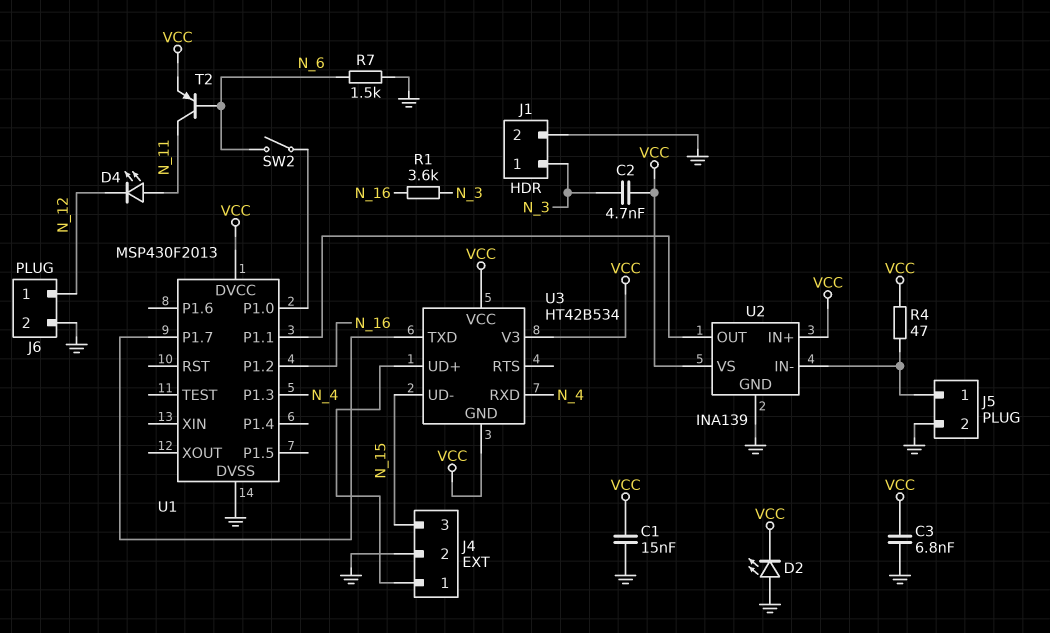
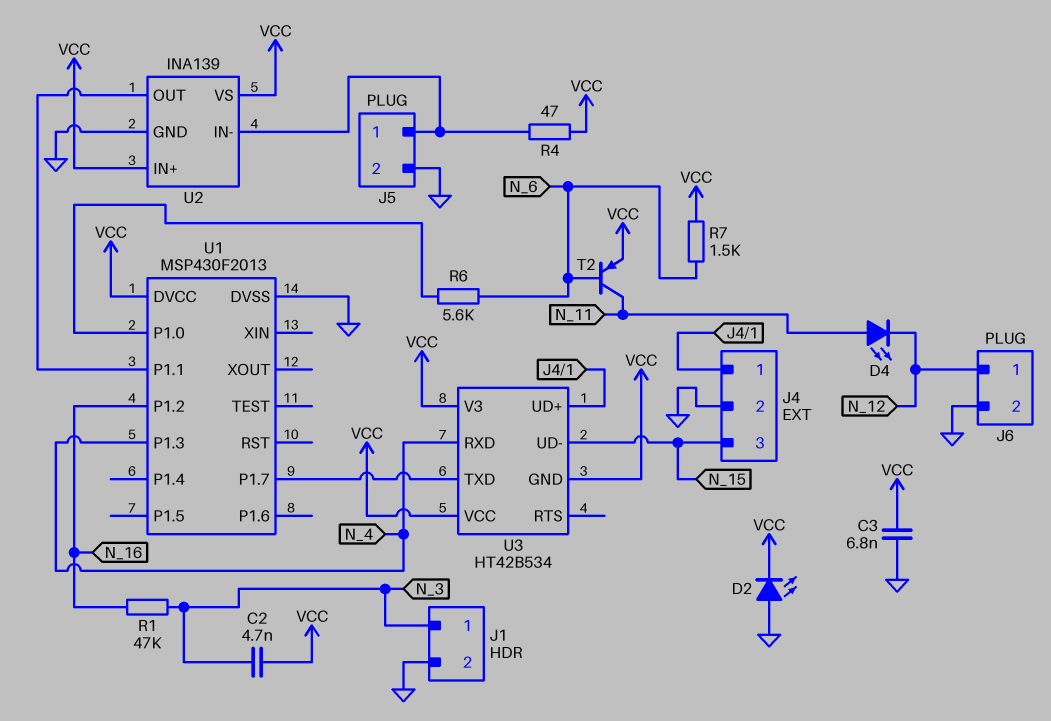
C1: 15nF (GND, VCC) -> none
R1: 3.6k (N_3, N_16) -> 47k (N_3, N_16)
R6: none -> 5.6k (N_6, U1/P1.0)
R7: 1.5k (GND, N_6) -> 1.5k (N_6, VCC)
SW2: switch (N_6, U1/P1.0) -> none

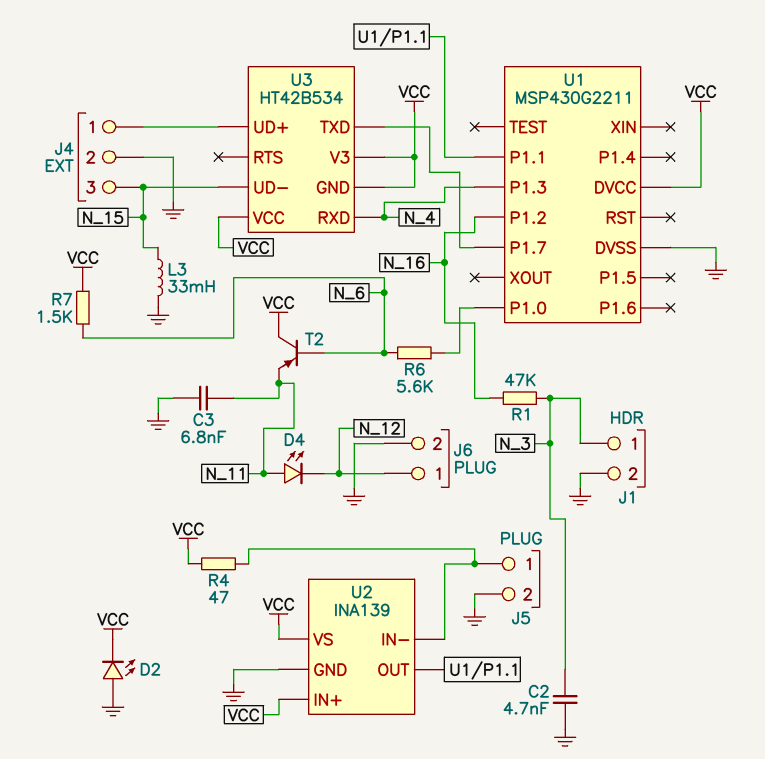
C2: 4.7nF (N_3, VCC) -> 4.7nF (GND, N_3)
C3: 6.8nF (GND, VCC) -> 6.8nF (GND, N_11)
L3: none -> 33mH (GND, N_15)
T2: PNP (B N_6, C N_11, E VCC) -> PNP (B N_6, C VCC, E N_11)
U1: MSP430F2013 -> MSP430G2211

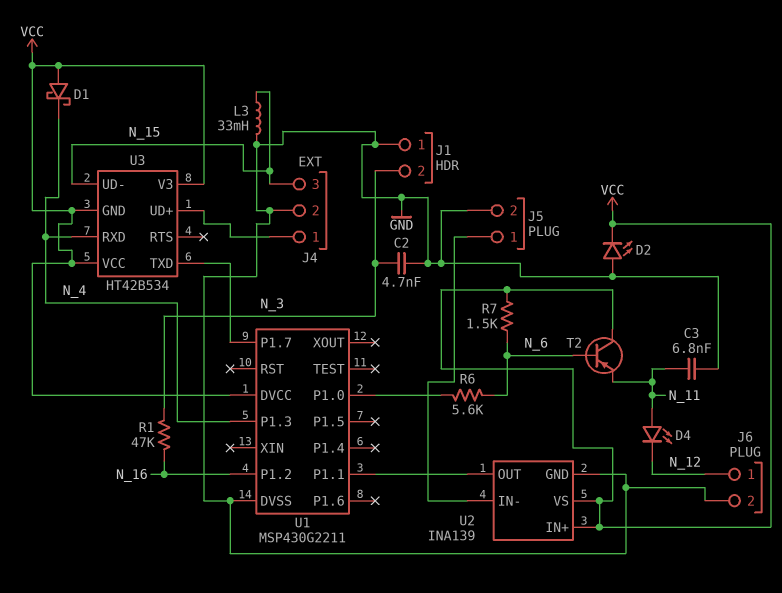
D1: none -> schottky (A VCC, K N_4)
J1 pin 1: N_3 -> GND
J1 pin 2: GND -> N_3
R4: 47 (J5/1, VCC) -> none

